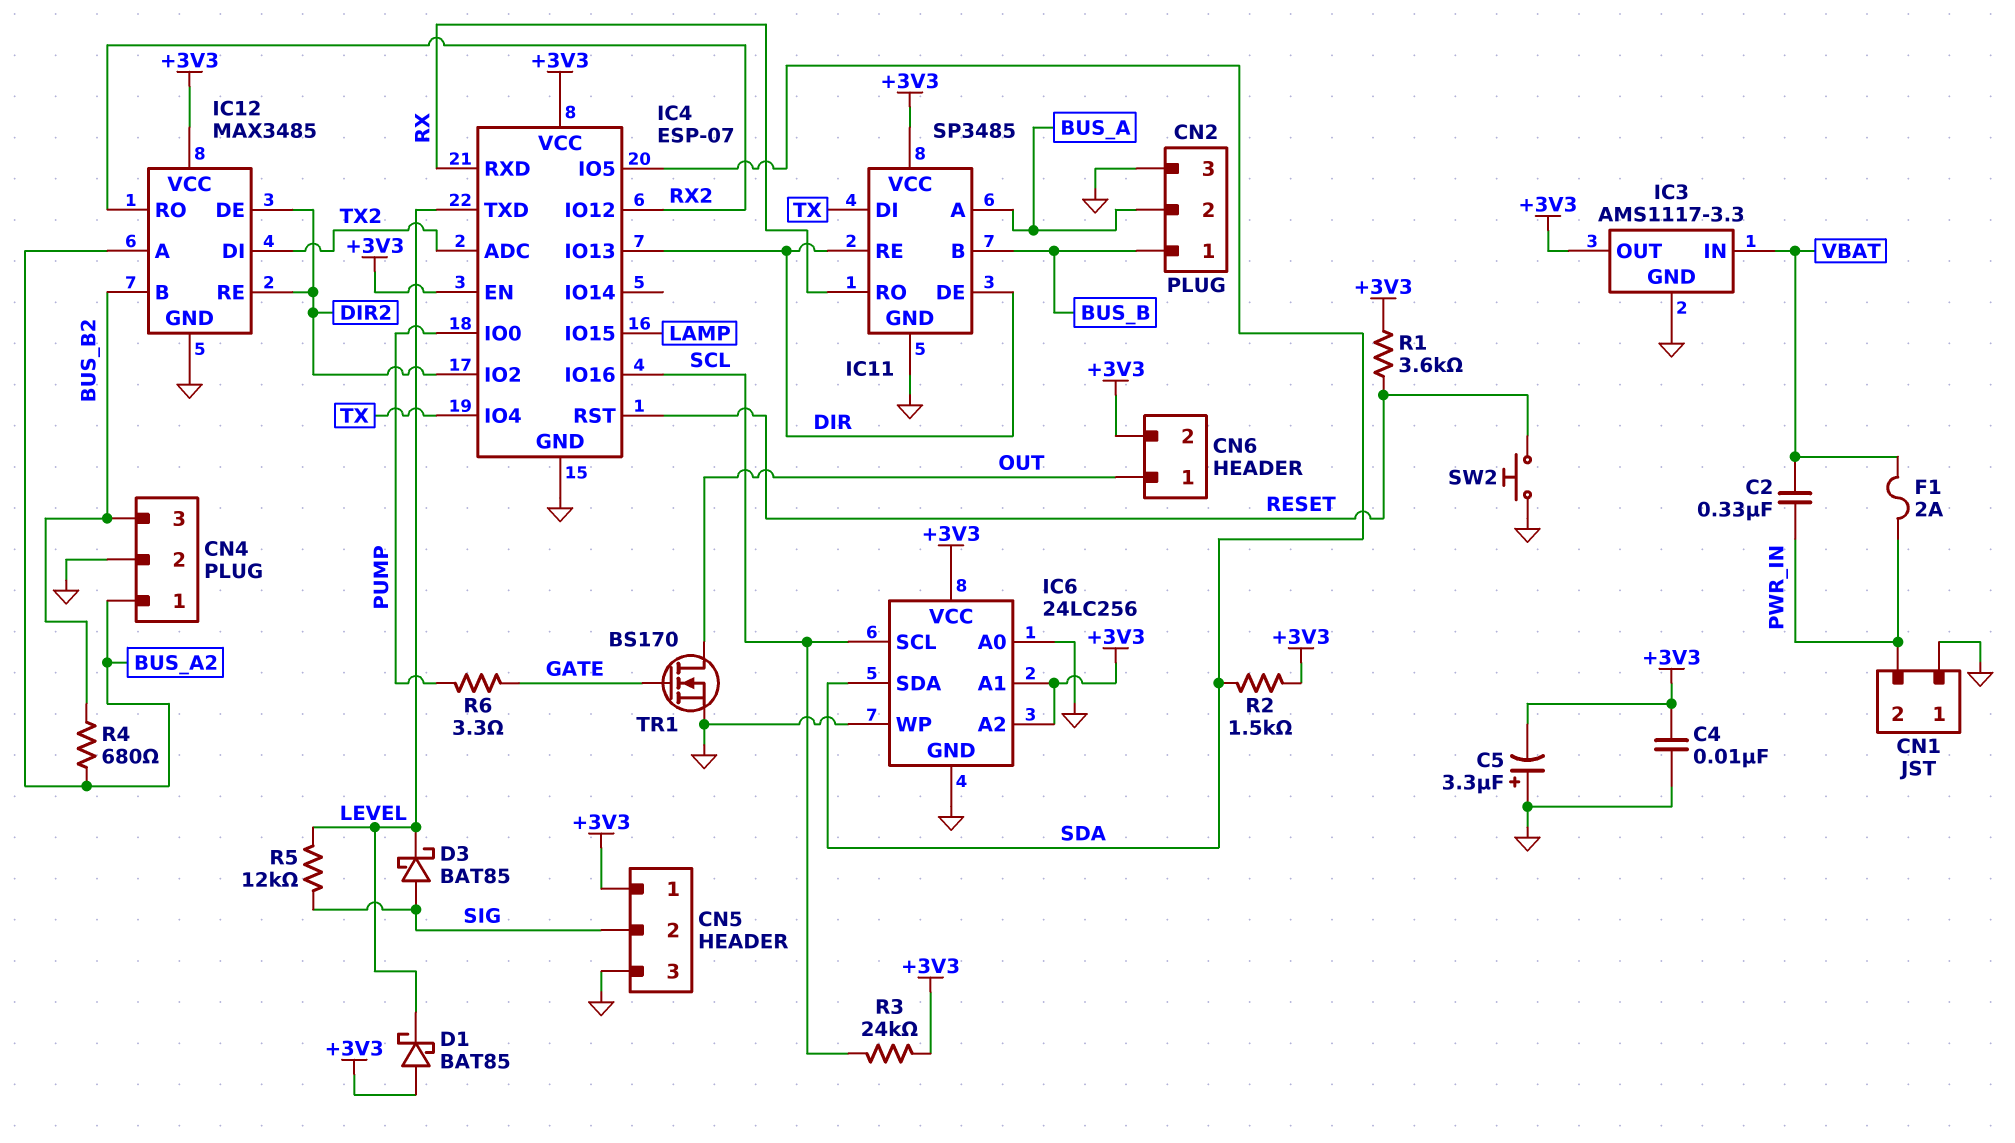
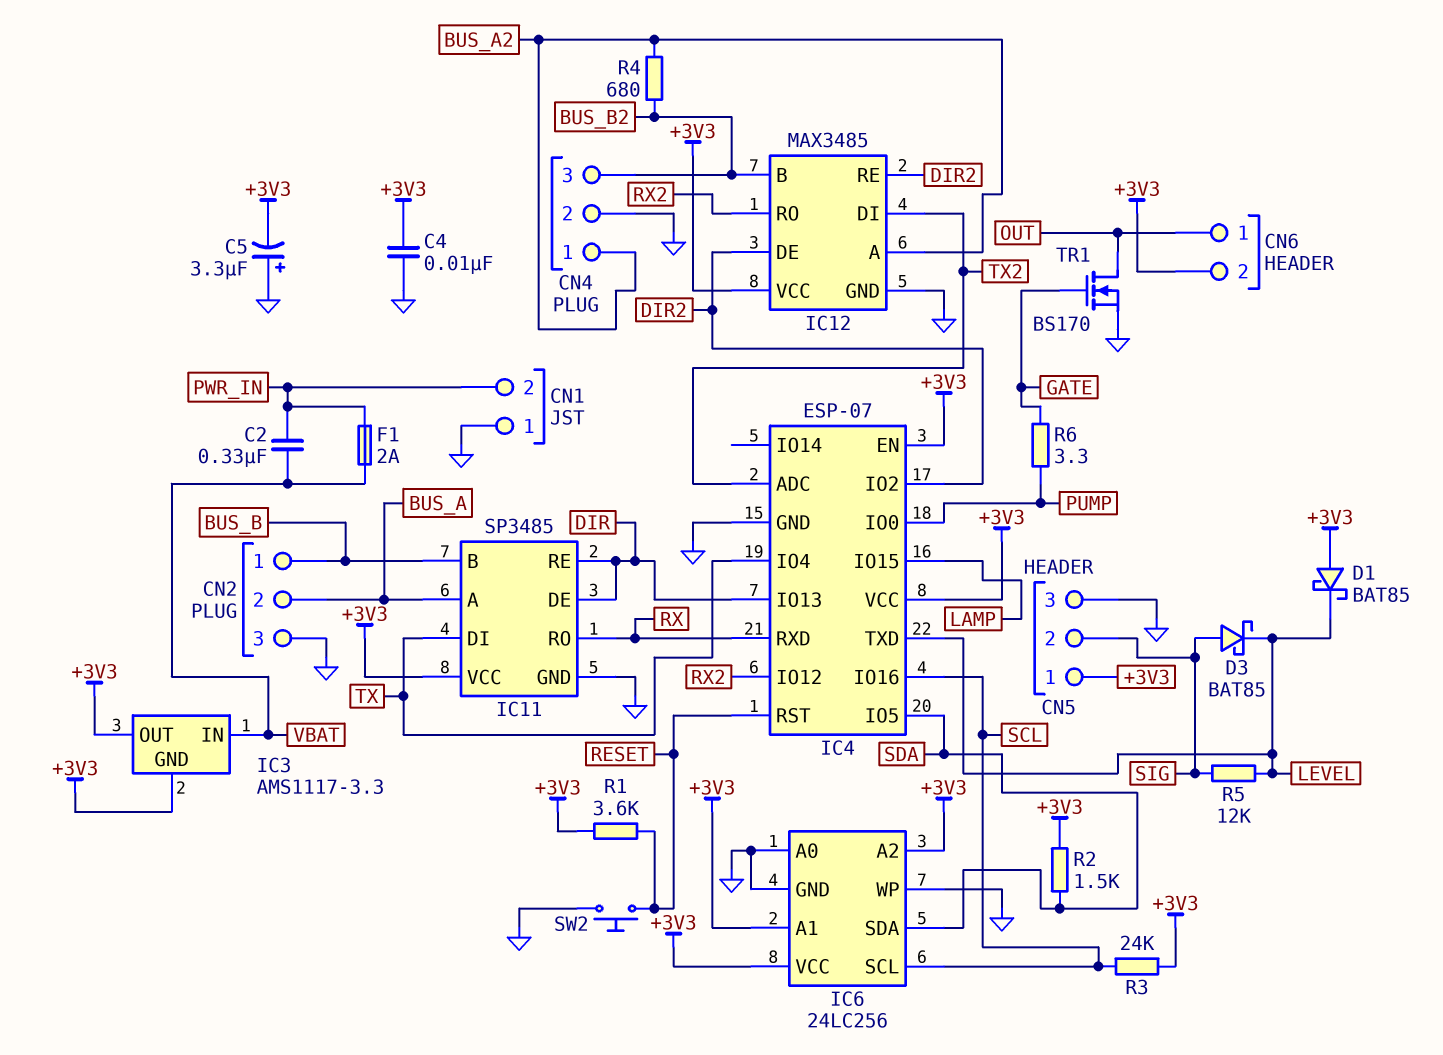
IC3 pin GND: GND -> +3V3

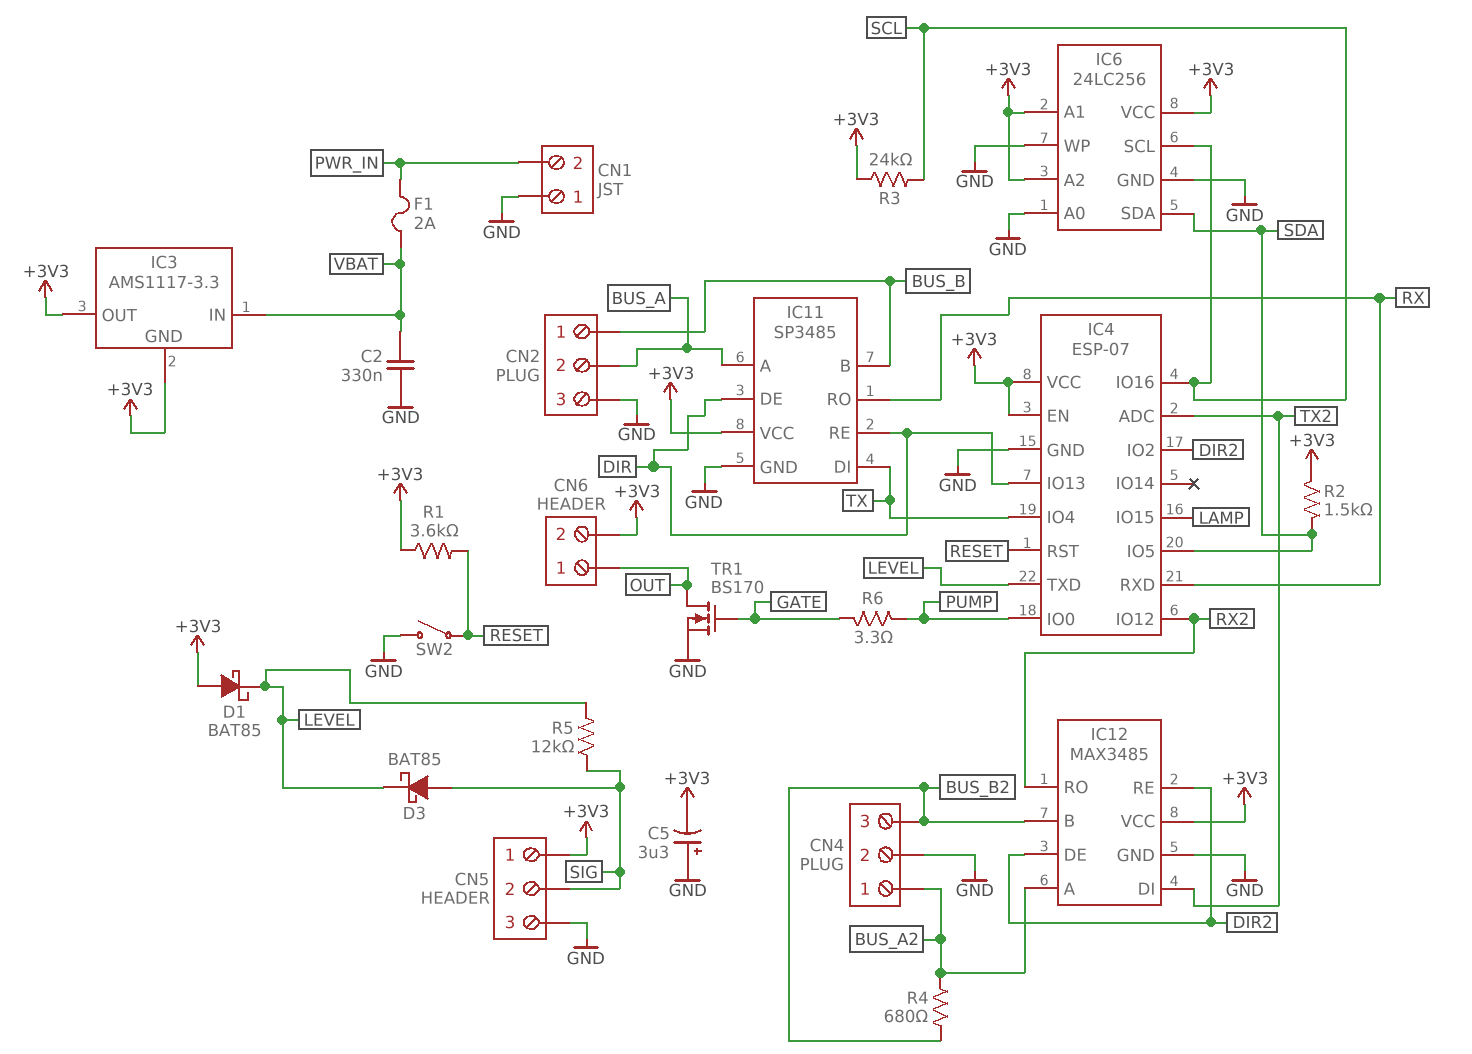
C2: 330nF (PWR_IN, VBAT) -> 330nF (GND, VBAT)
C4: 10nF (+3V3, GND) -> none
SW2: button (GND, RESET) -> switch (GND, RESET)

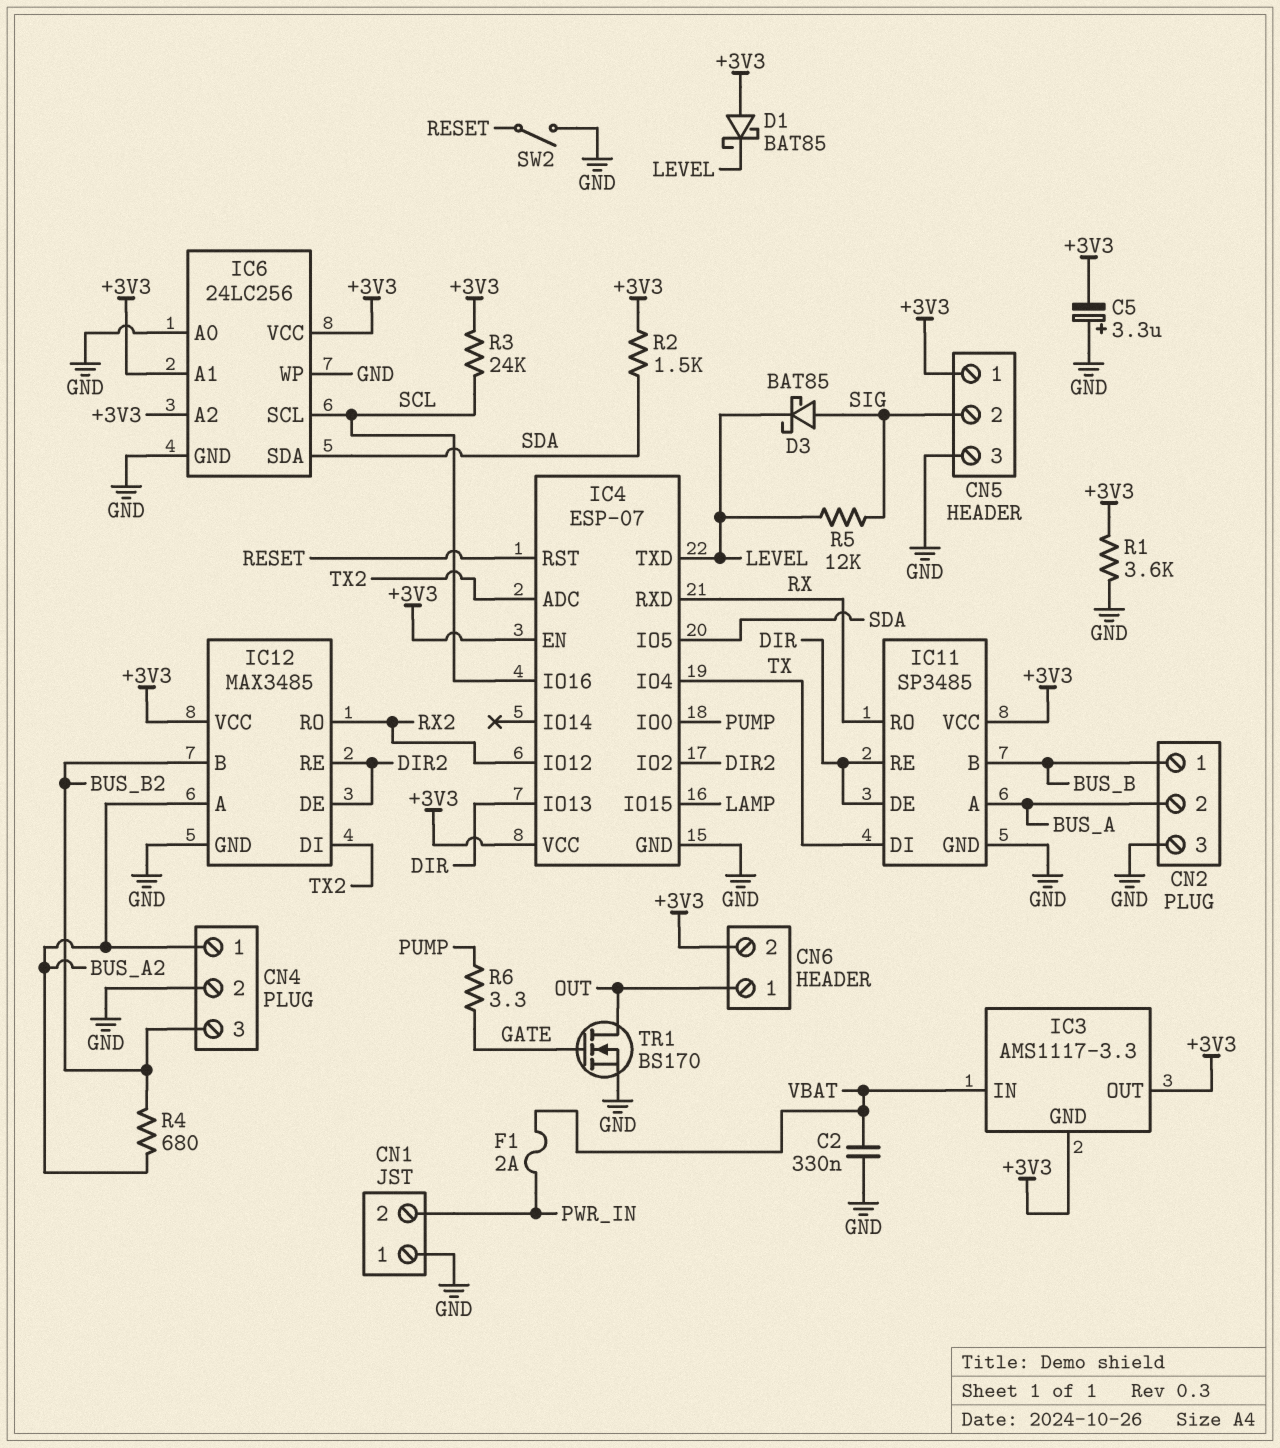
R1: 3.6k (+3V3, RESET) -> 3.6k (+3V3, GND)

